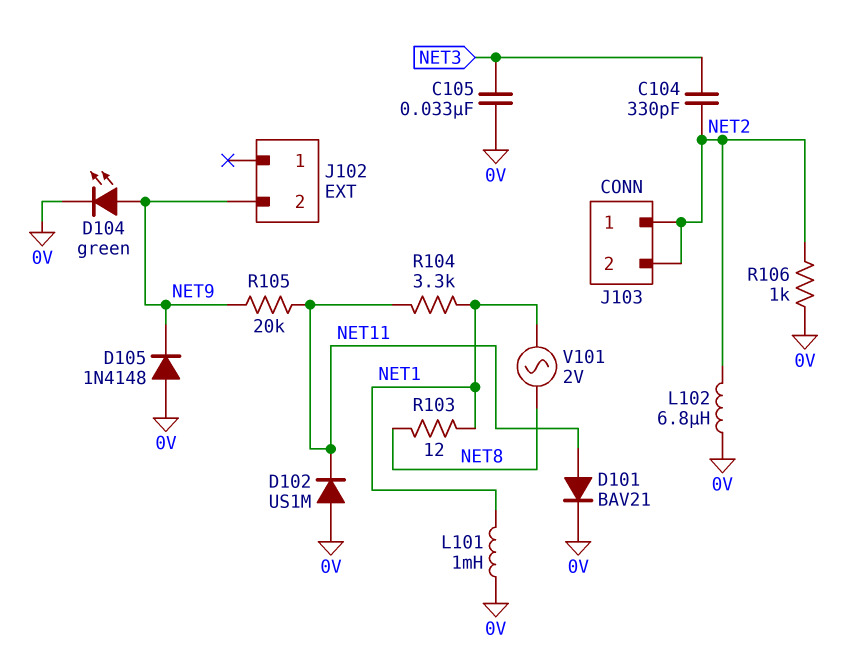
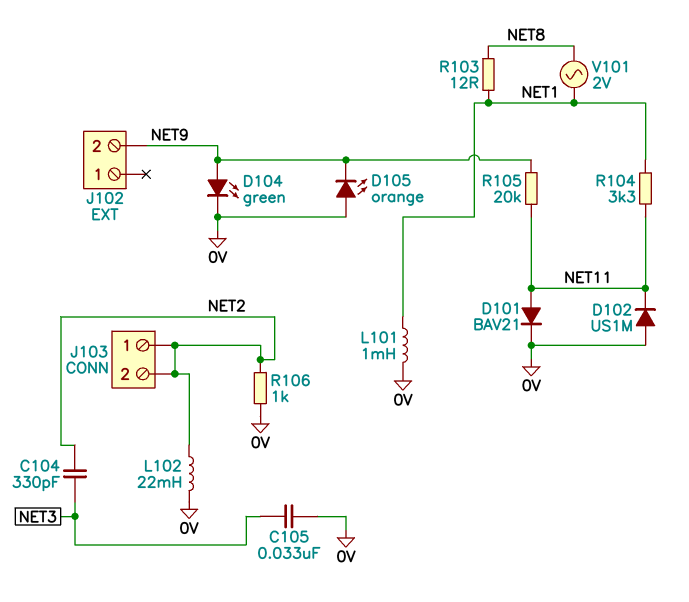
D105: diode 1N4148 (A 0V, K NET9) -> LED orange (A 0V, K NET9)
L102: 6.8uH (0V, NET2) -> 22mH (0V, NET2)

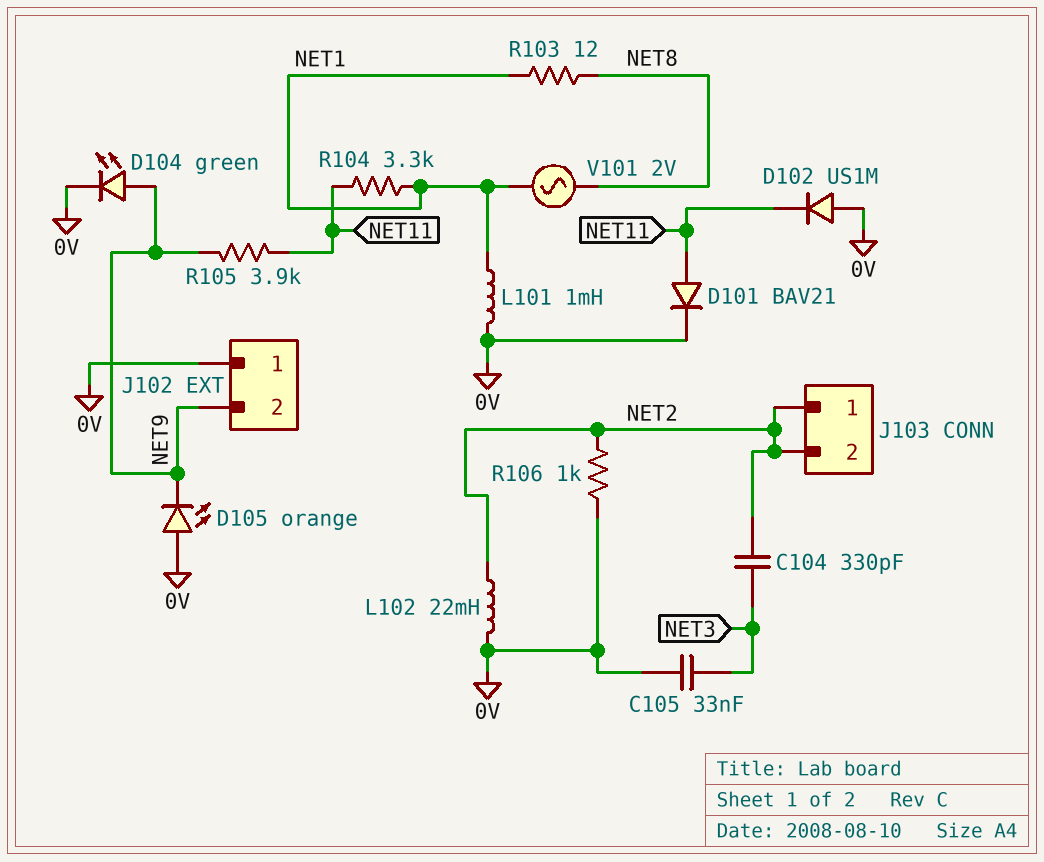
J102 pin 1: none -> 0V
R105: 20k (NET9, NET11) -> 3.9k (NET9, NET11)

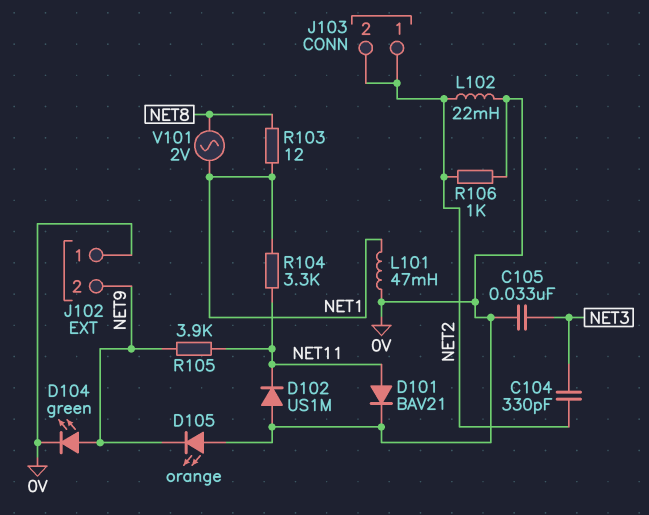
L101: 1mH (0V, NET1) -> 47mH (0V, NET1)

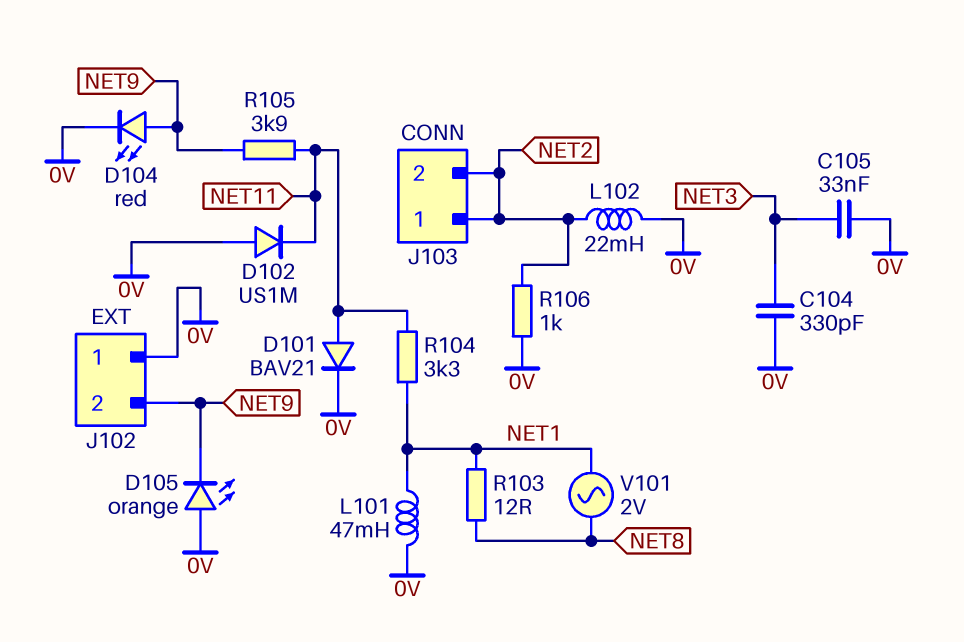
C104: 330pF (NET2, NET3) -> 330pF (0V, NET3)
D104: LED green (A NET9, K 0V) -> LED red (A NET9, K 0V)

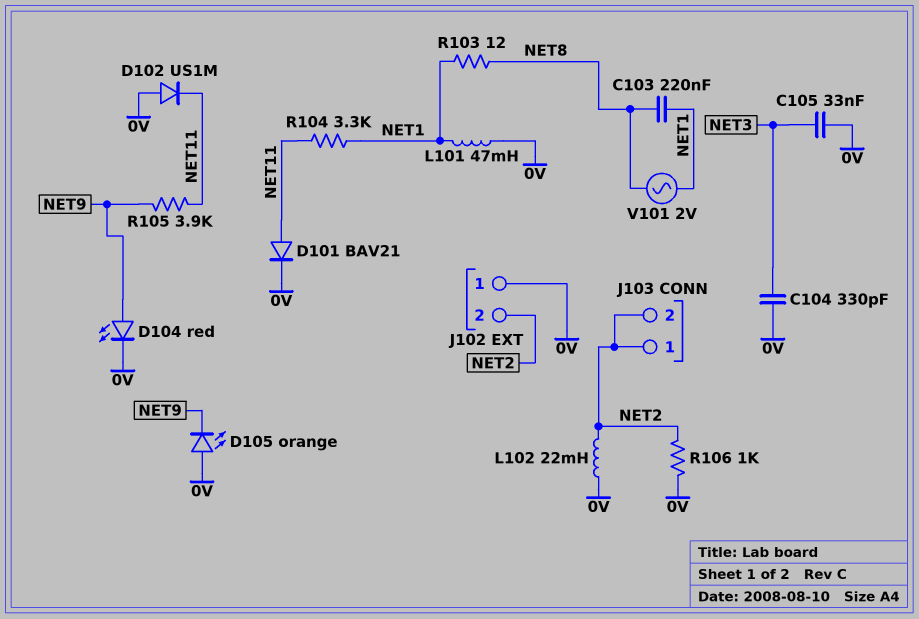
C103: none -> 220nF (NET1, NET8)
J102 pin 2: NET9 -> NET2

